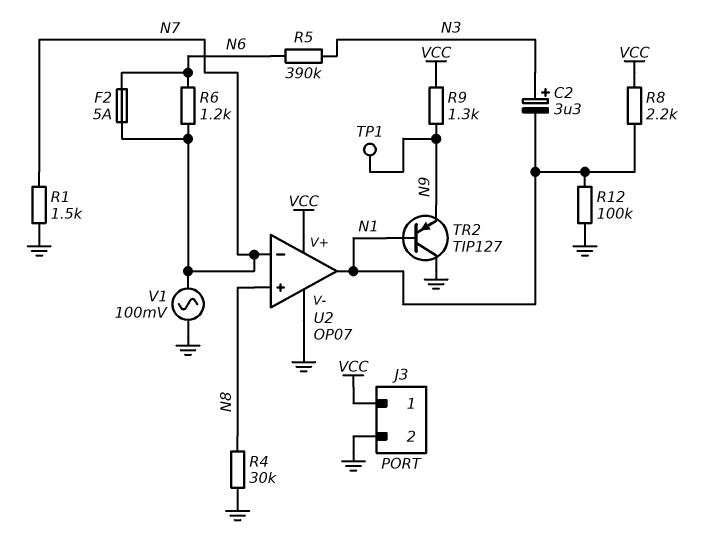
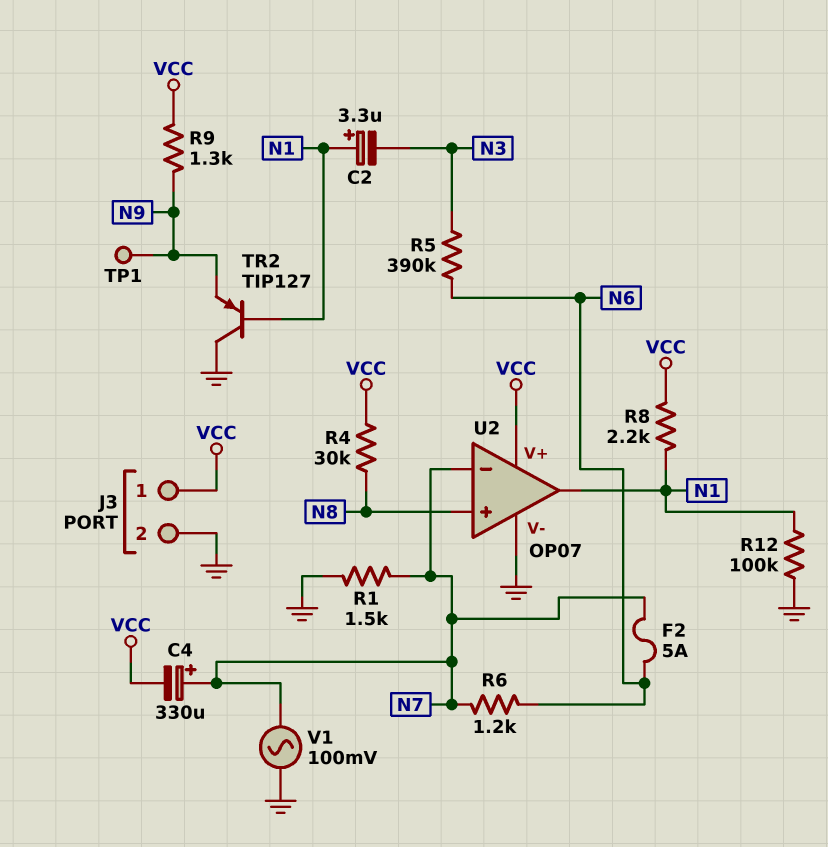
C2: 3.3uF (plus N3, minus N1) -> 3.3uF (plus N1, minus N3)
C4: none -> 330uF (plus N7, minus VCC)
R4: 30k (GND, N8) -> 30k (N8, VCC)

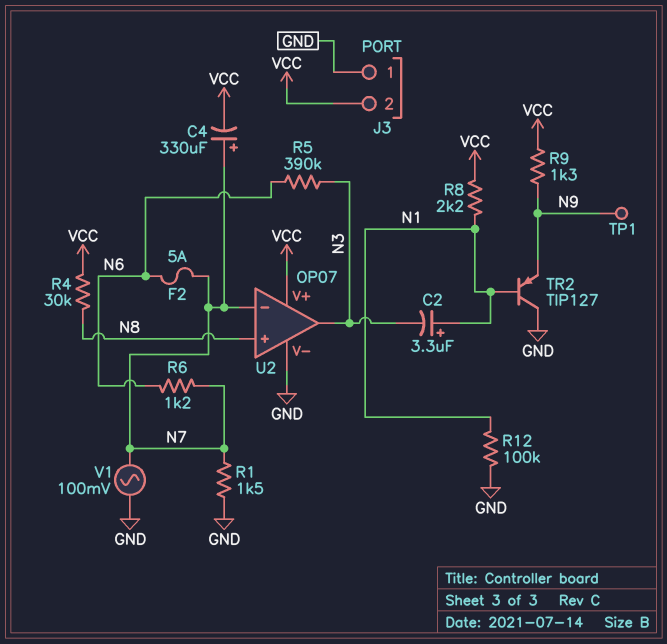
J3 pin 1: VCC -> GND
J3 pin 2: GND -> VCC
U2 pin out: N1 -> N3

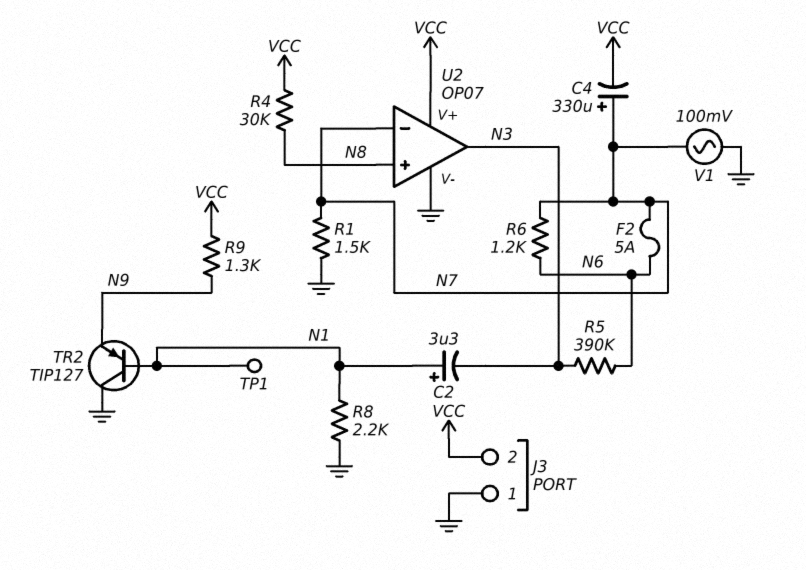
R8: 2.2k (N1, VCC) -> 2.2k (GND, N1)
R12: 100k (GND, N1) -> none
TP1: test point (N9) -> test point (N1)

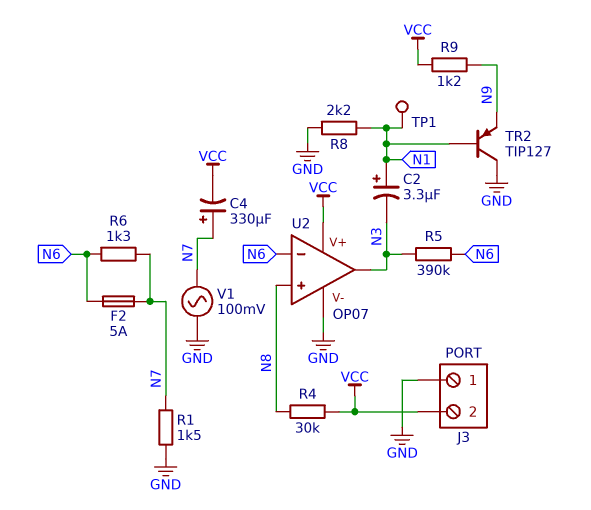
R6: 1.2k (N6, N7) -> 1.3k (N6, N7)
R9: 1.3k (N9, VCC) -> 1.2k (N9, VCC)
U2 pin in-: N7 -> N6

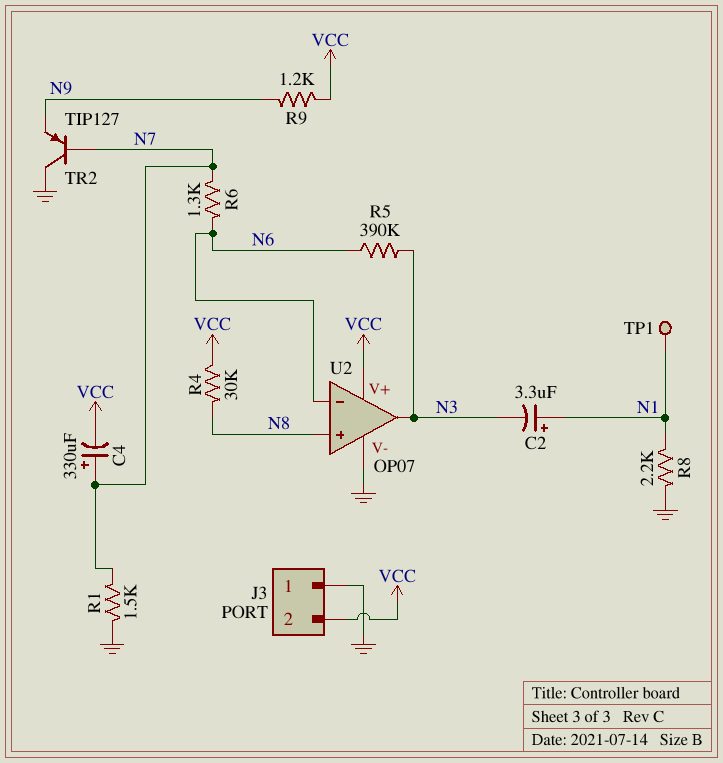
F2: 5A (N6, N7) -> none
TR2: PNP TIP127 (B N1, C GND, E N9) -> PNP TIP127 (B N7, C GND, E N9)
V1: AC 100mV (GND, N7) -> none

